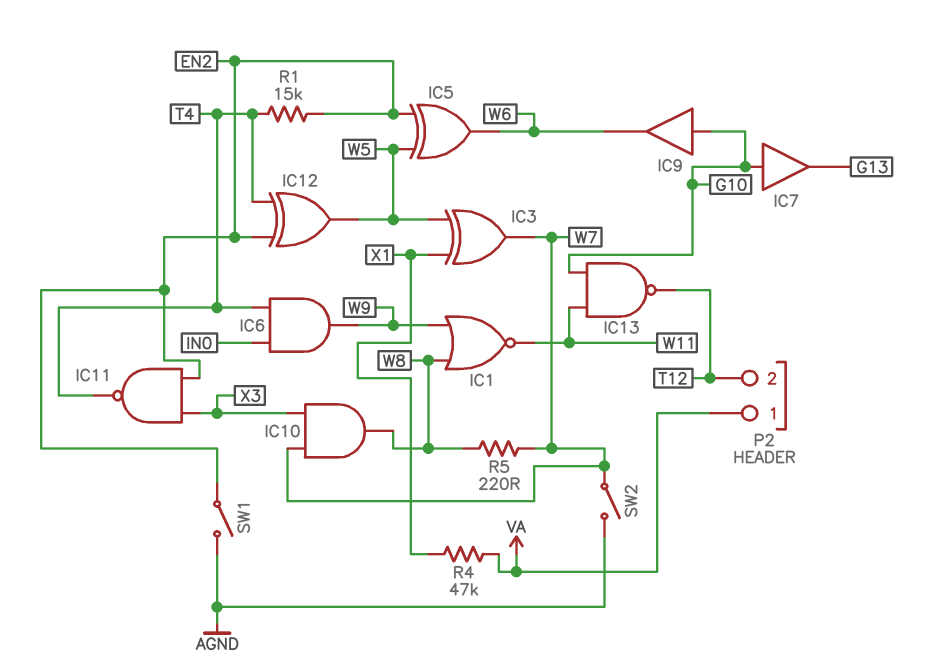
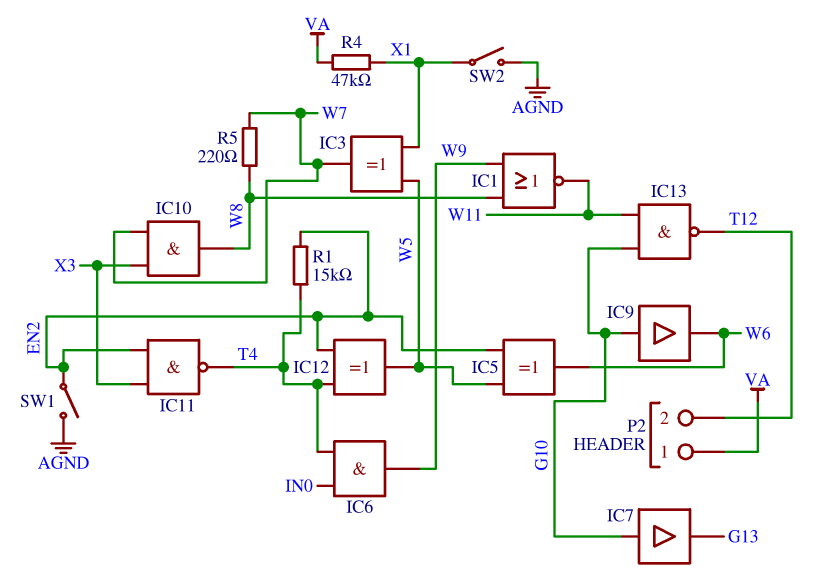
SW2: switch (AGND, W7) -> switch (AGND, X1)

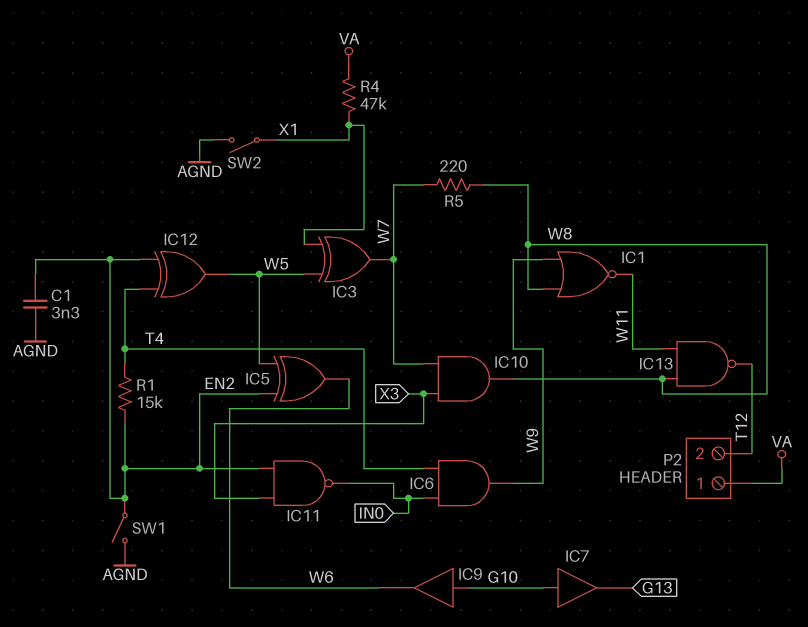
C1: none -> 3.3nF (AGND, EN2)
IC11: NAND (in EN2, in X3, out T4) -> NAND (in EN2, in X3, out IN0)
IC13: NAND (in G10, in W11, out T12) -> NAND (in W8, in W11, out T12)

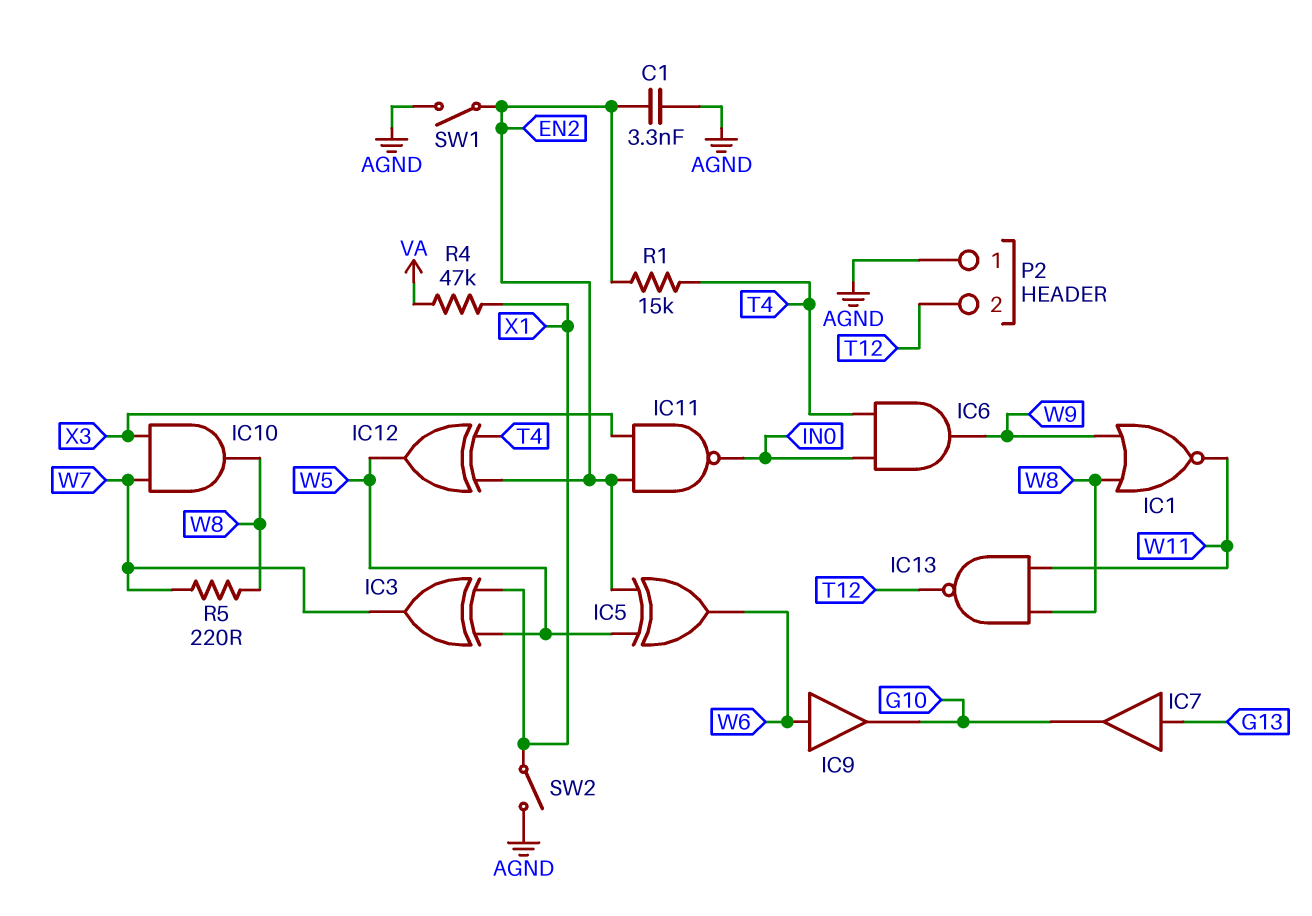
IC7: buffer (in G10, out G13) -> buffer (in G13, out G10)
IC9: buffer (in G10, out W6) -> buffer (in W6, out G10)
P2 pin 1: VA -> AGND

